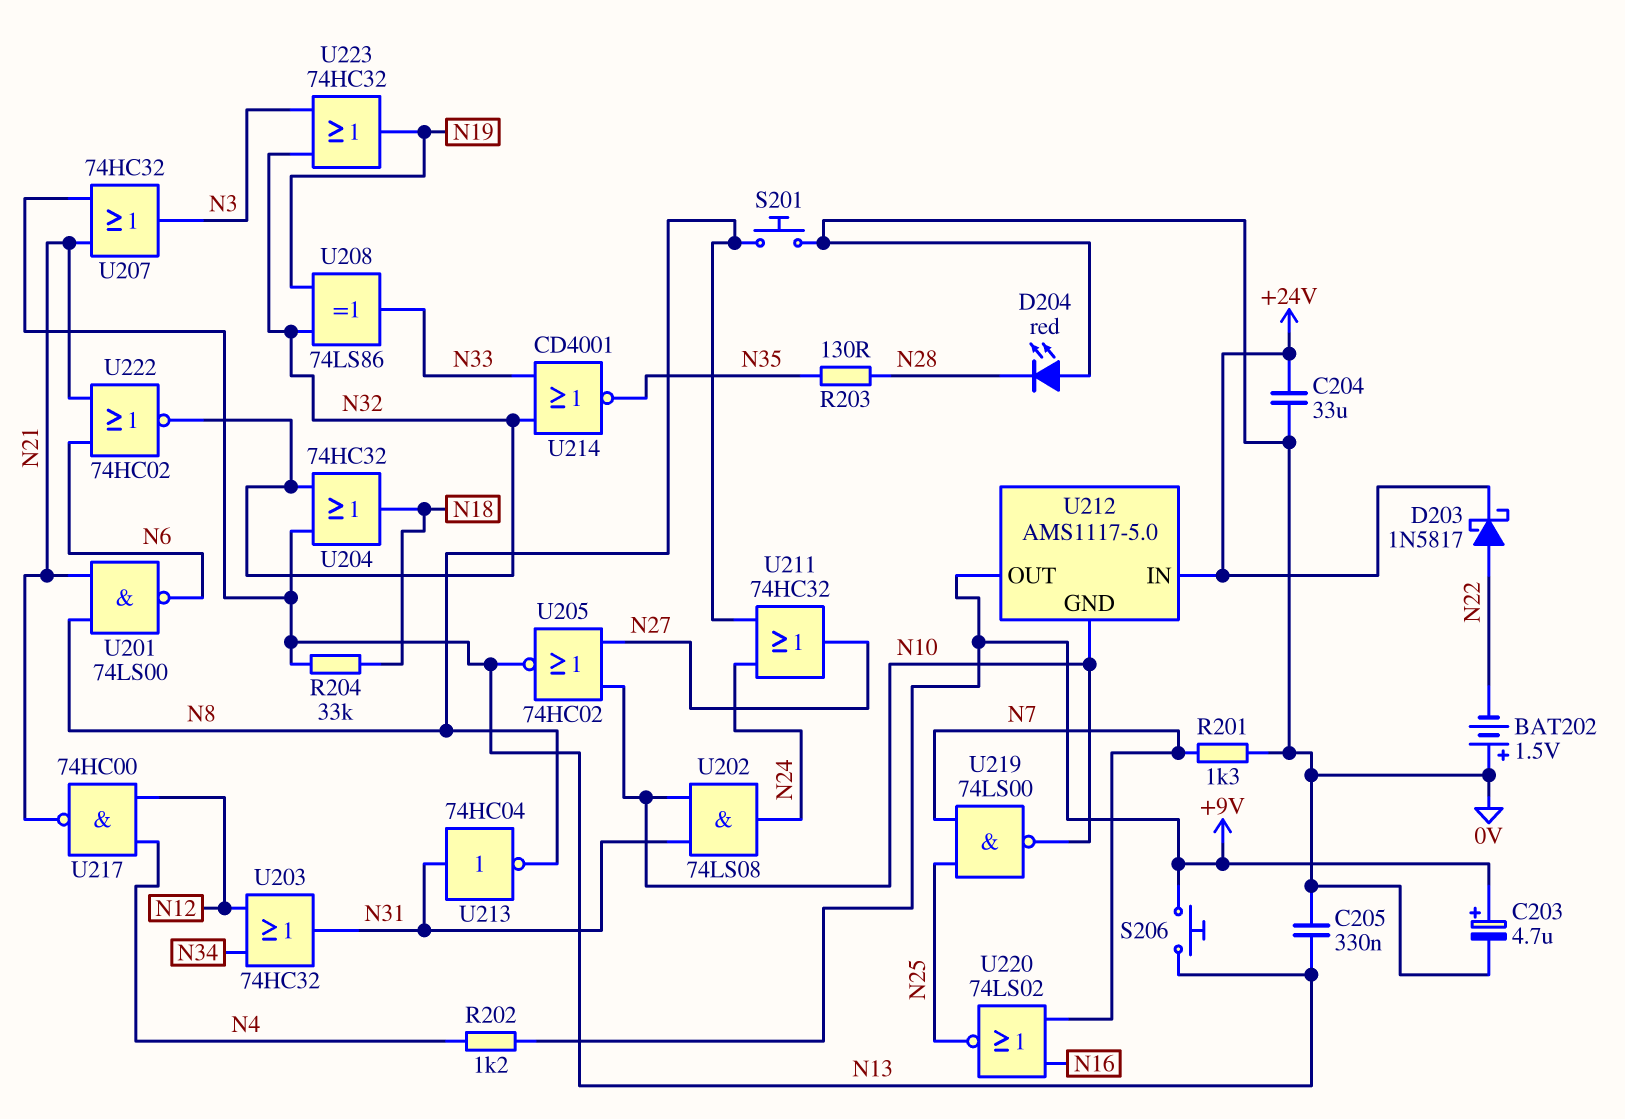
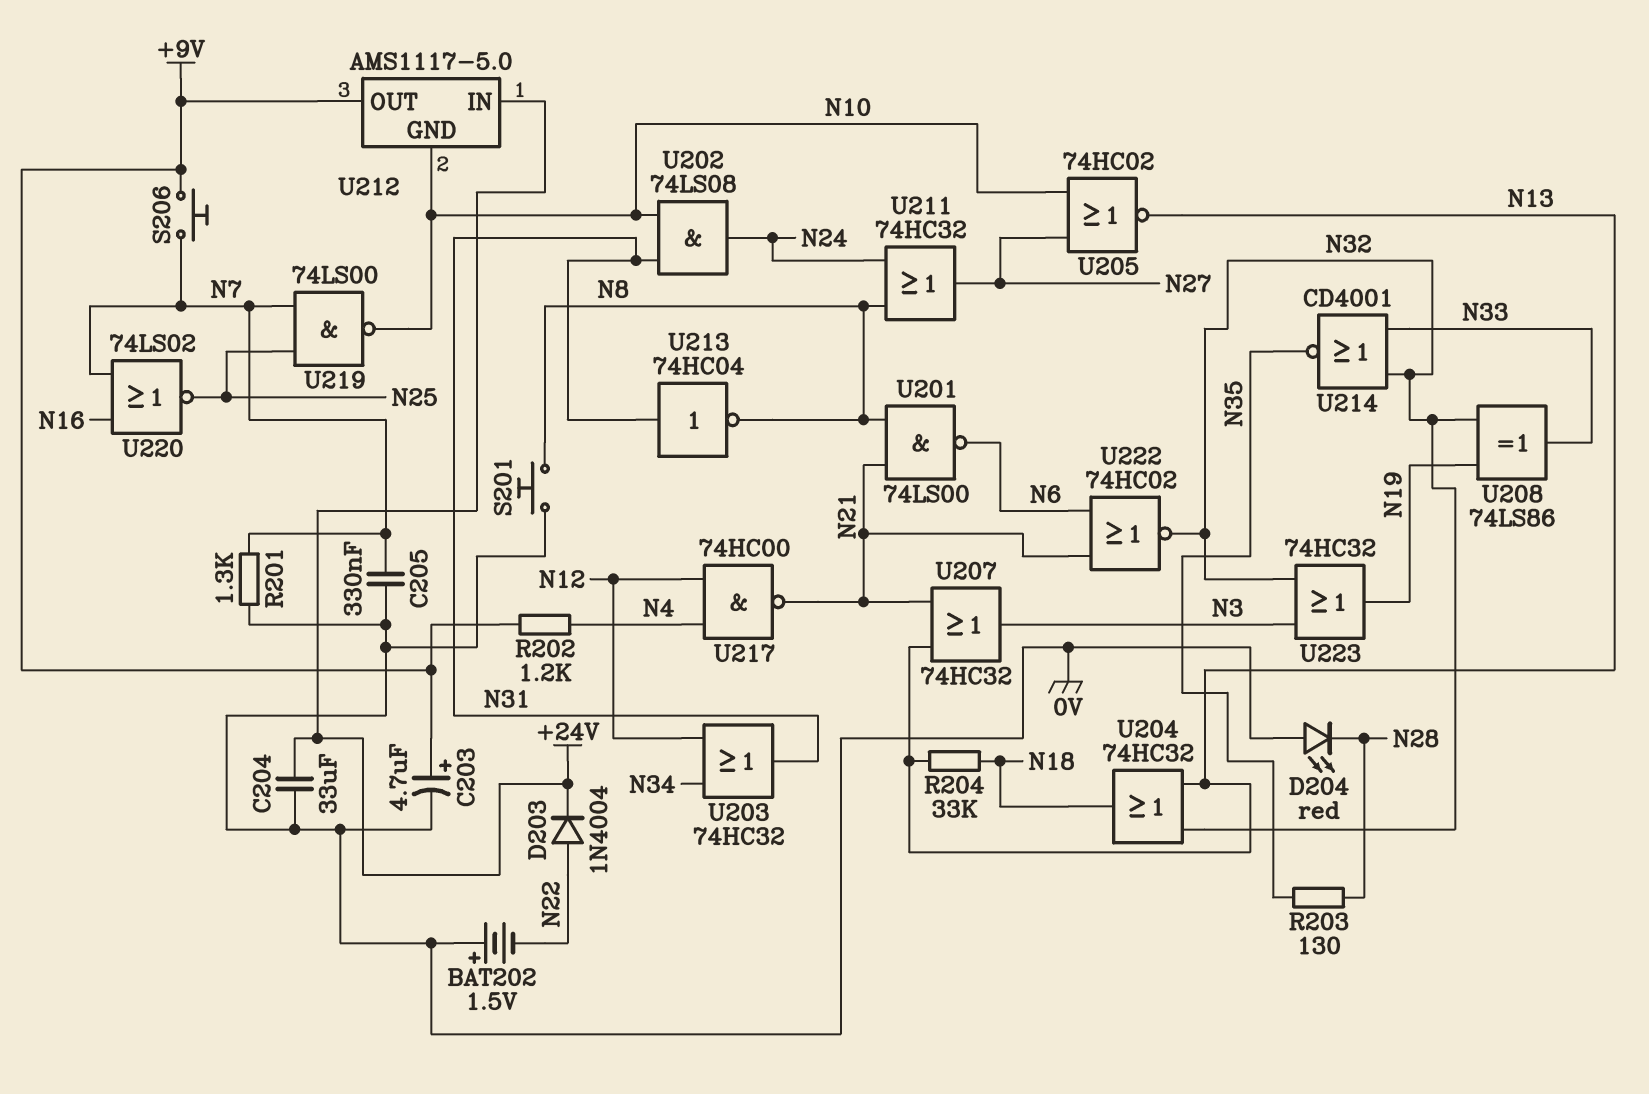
C205: 330nF (0V, N13) -> 330nF (0V, N7)
D203: schottky 1N5817 (A N22, K +24V) -> diode 1N4004 (A N22, K +24V)
S206: button (+9V, N13) -> button (+9V, N7)

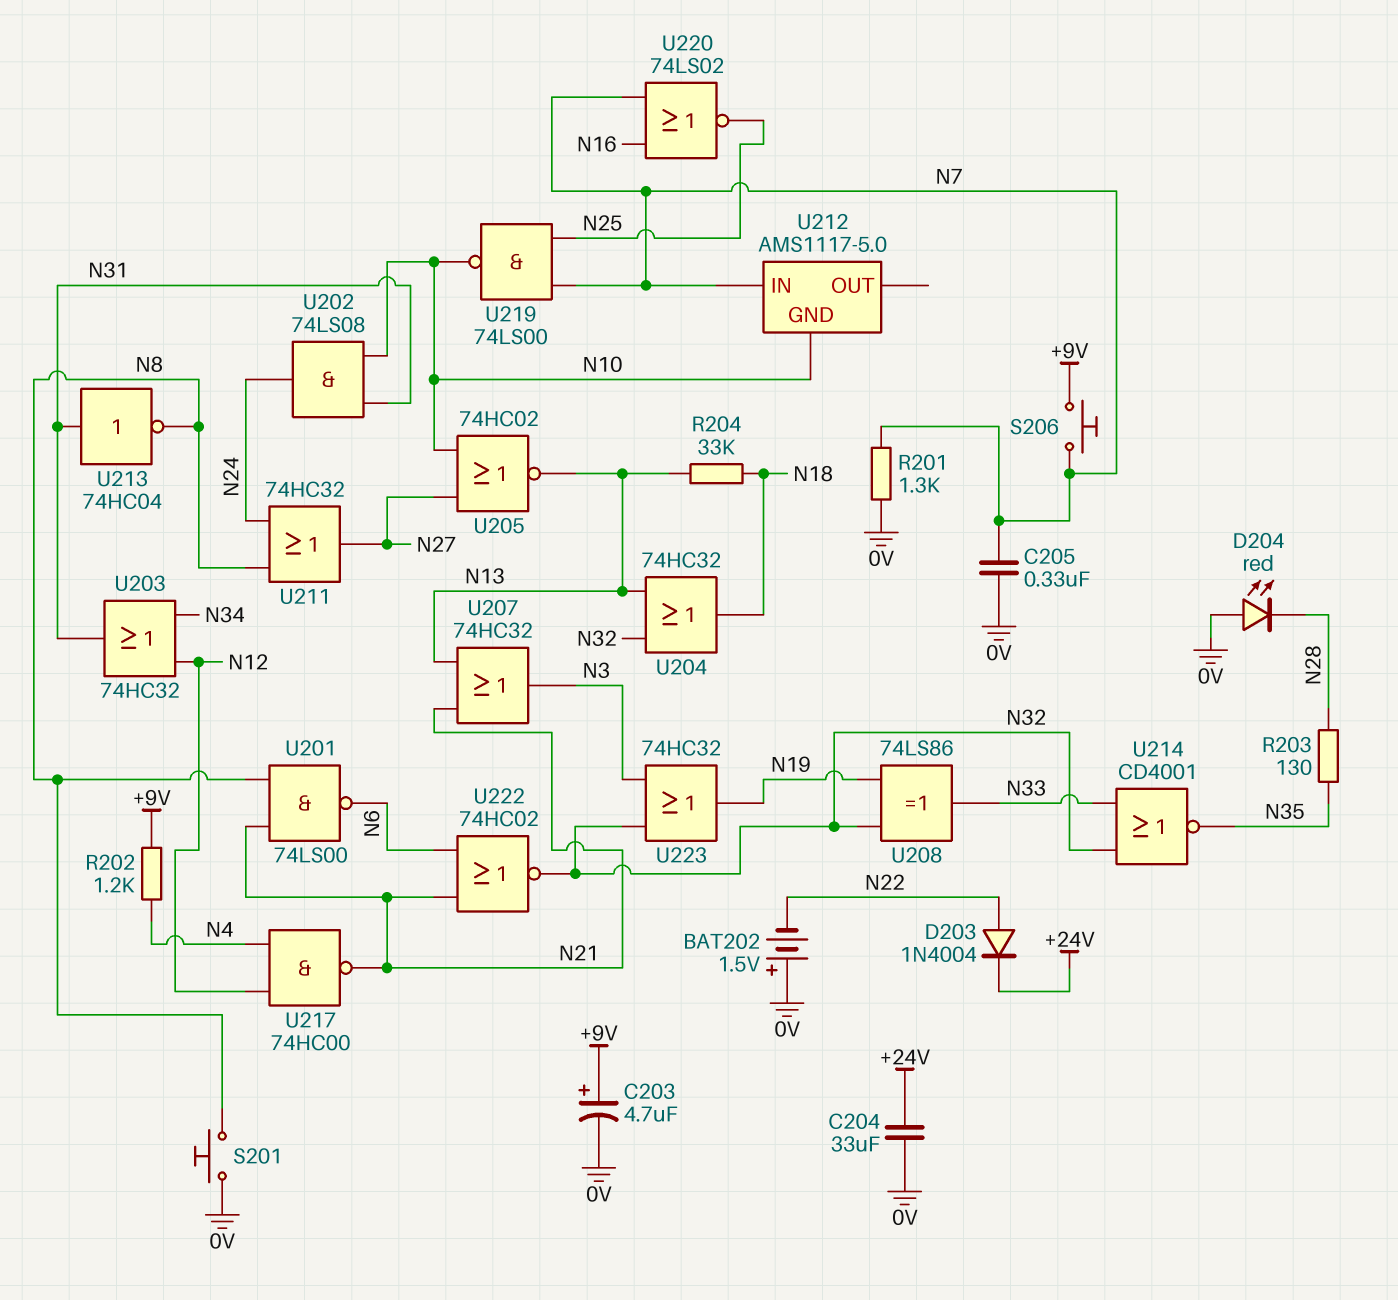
U212 pin IN: +24V -> N7
U212 pin OUT: +9V -> none

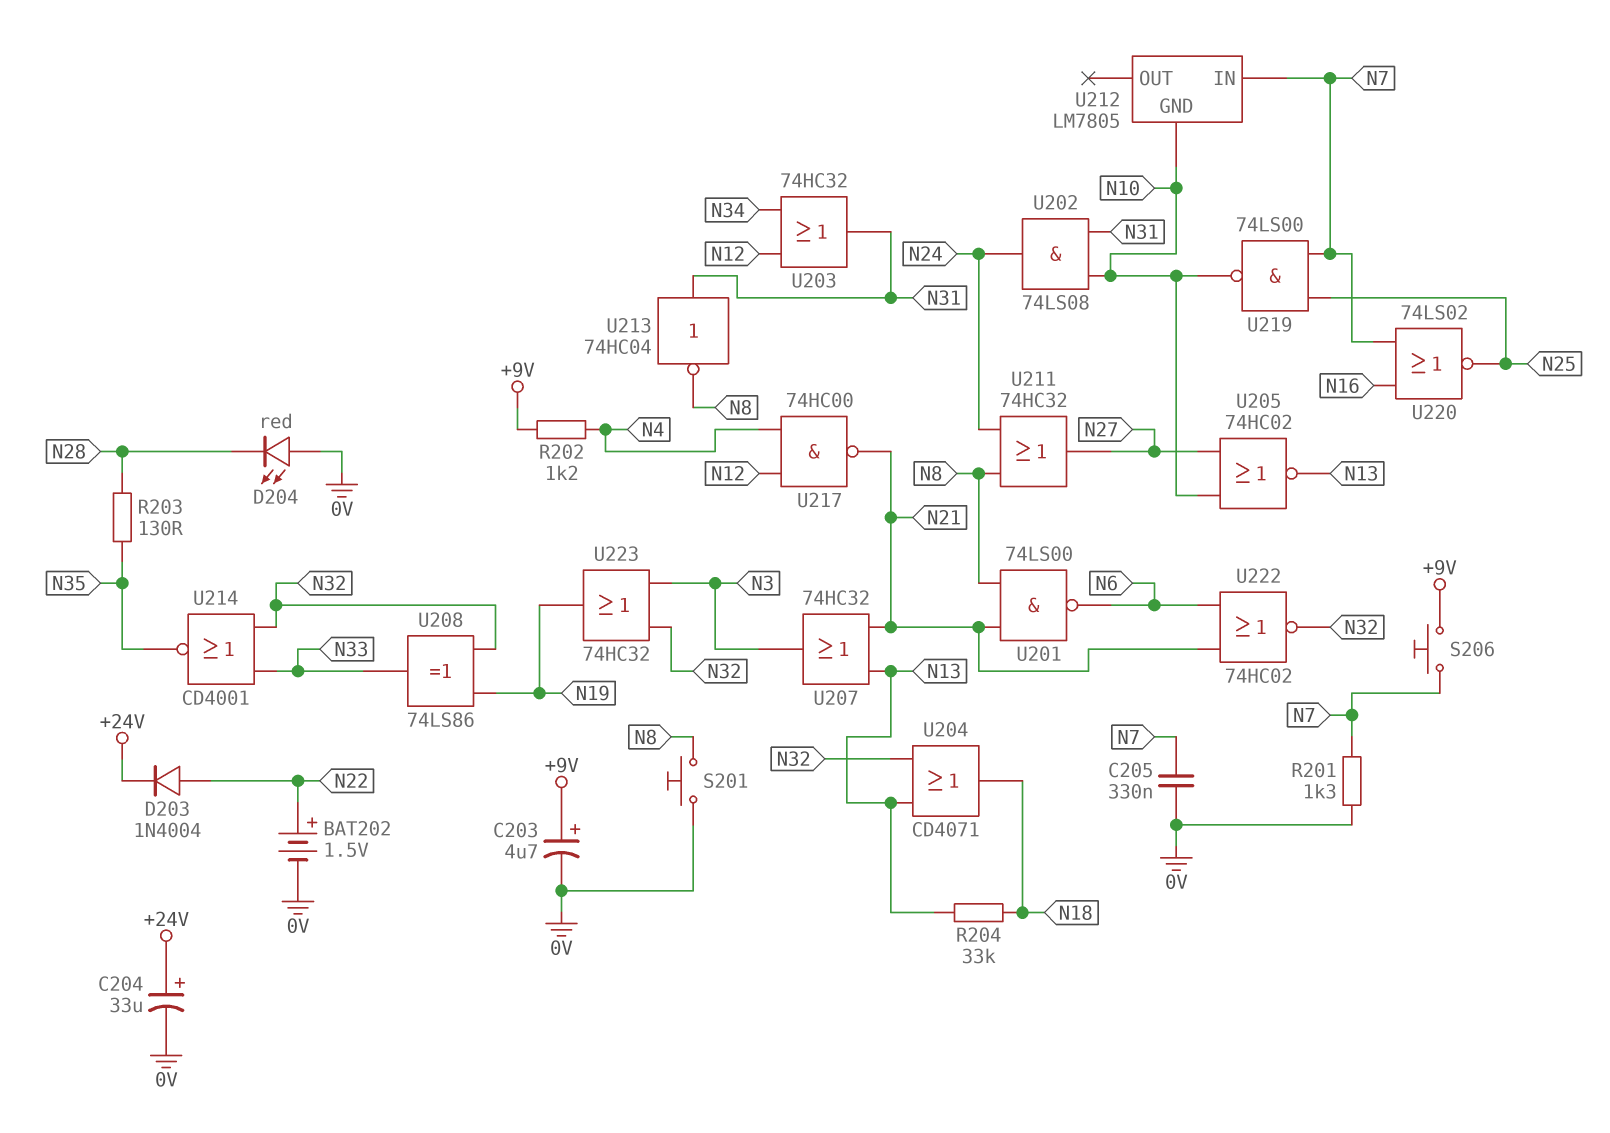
BAT202: 1.5V (plus 0V, minus N22) -> 1.5V (plus N22, minus 0V)
C204: 33uF (+24V, 0V) -> 33uF (plus +24V, minus 0V)
U204: OR 74HC32 (in N13, in N32, out N18) -> OR CD4071 (in N13, in N32, out N18)
U212: AMS1117-5.0 -> LM7805

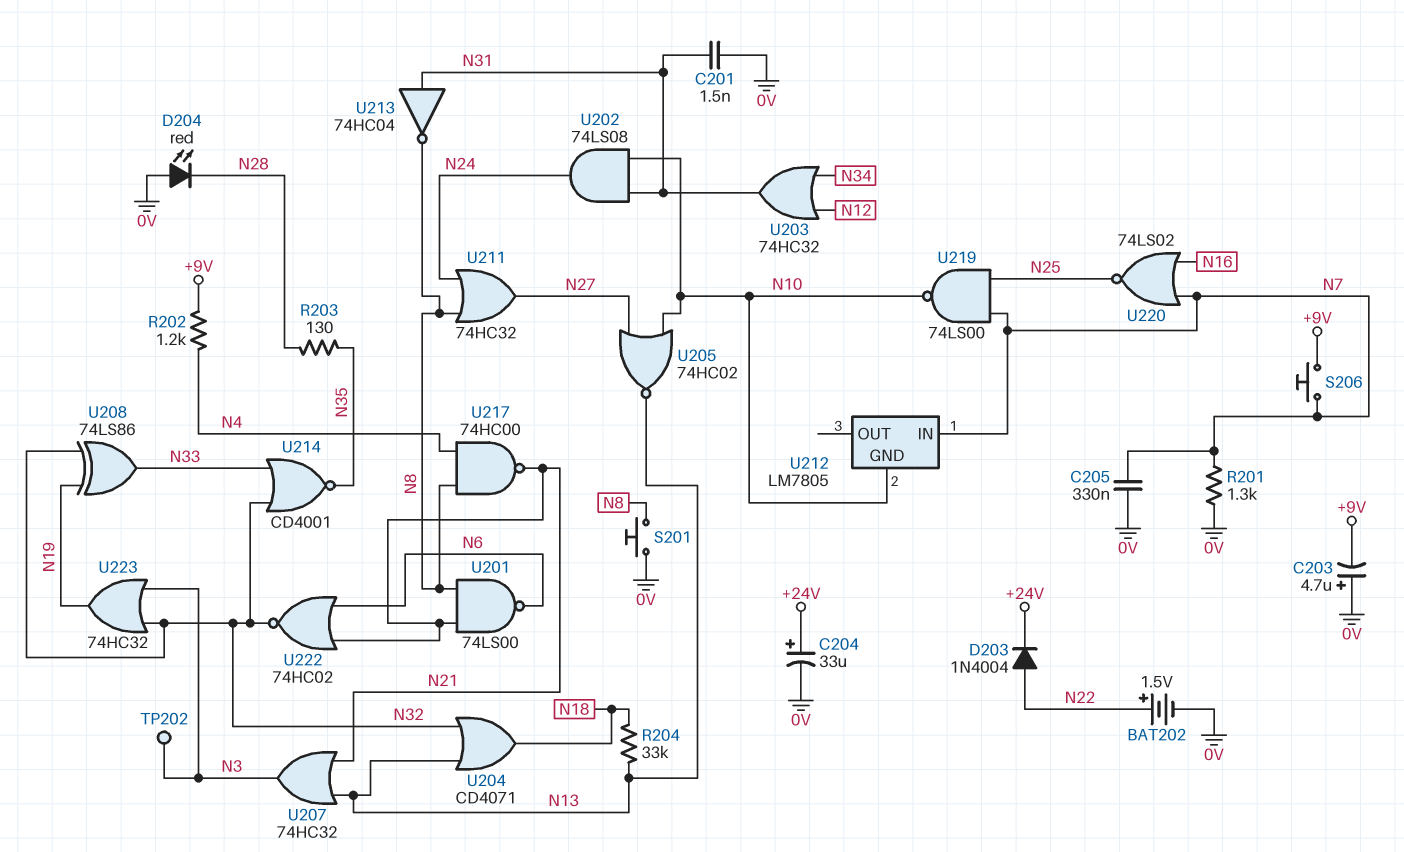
C201: none -> 1.5nF (0V, N31)
C203: 4.7uF (plus +9V, minus 0V) -> 4.7uF (plus 0V, minus +9V)
TP202: none -> test point (N3)
U217: NAND 74HC00 (in N4, in N12, out N21) -> NAND 74HC00 (in N4, in N8, out N21)

